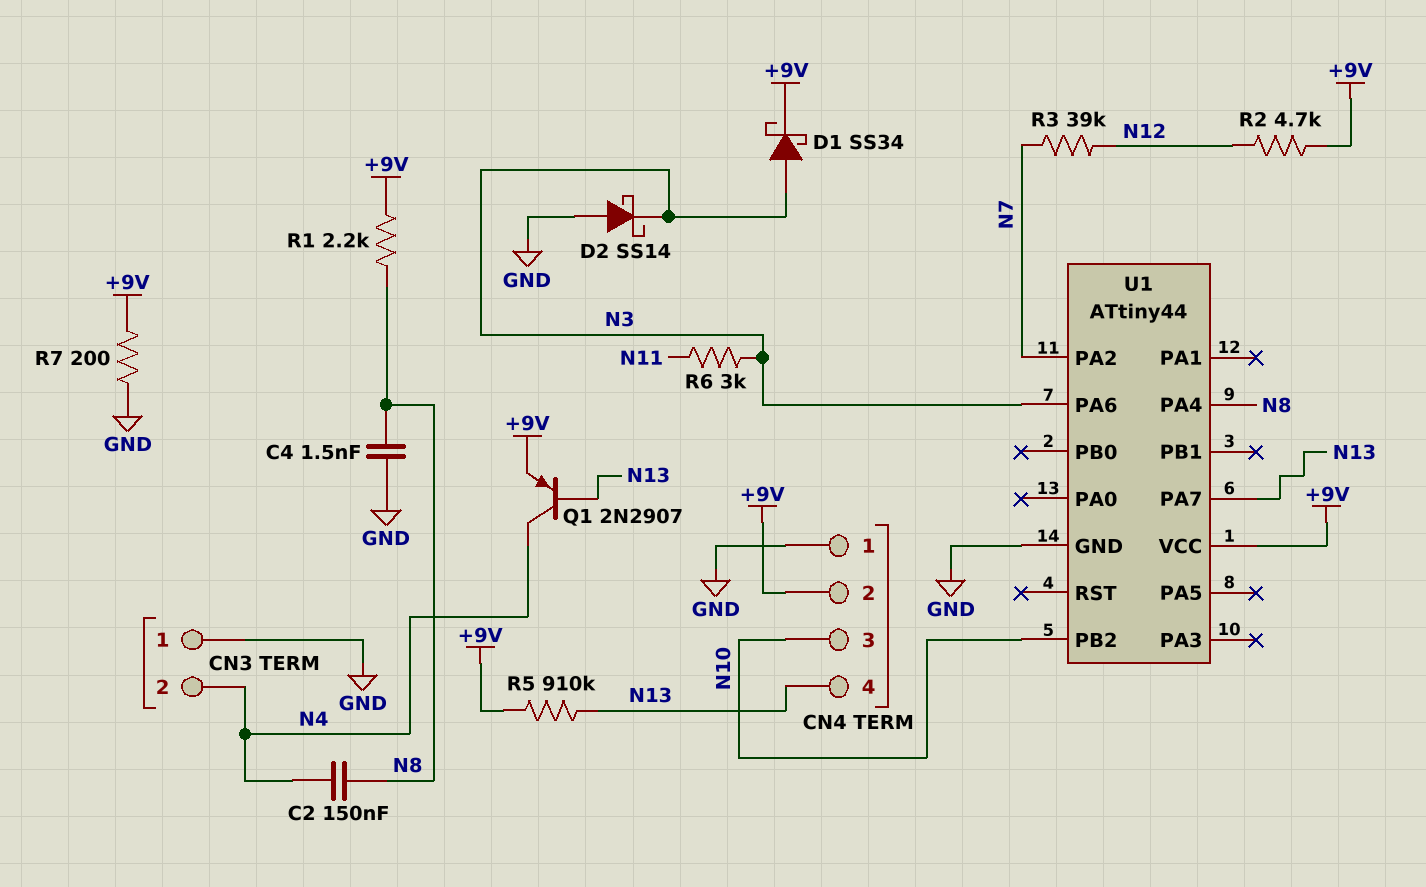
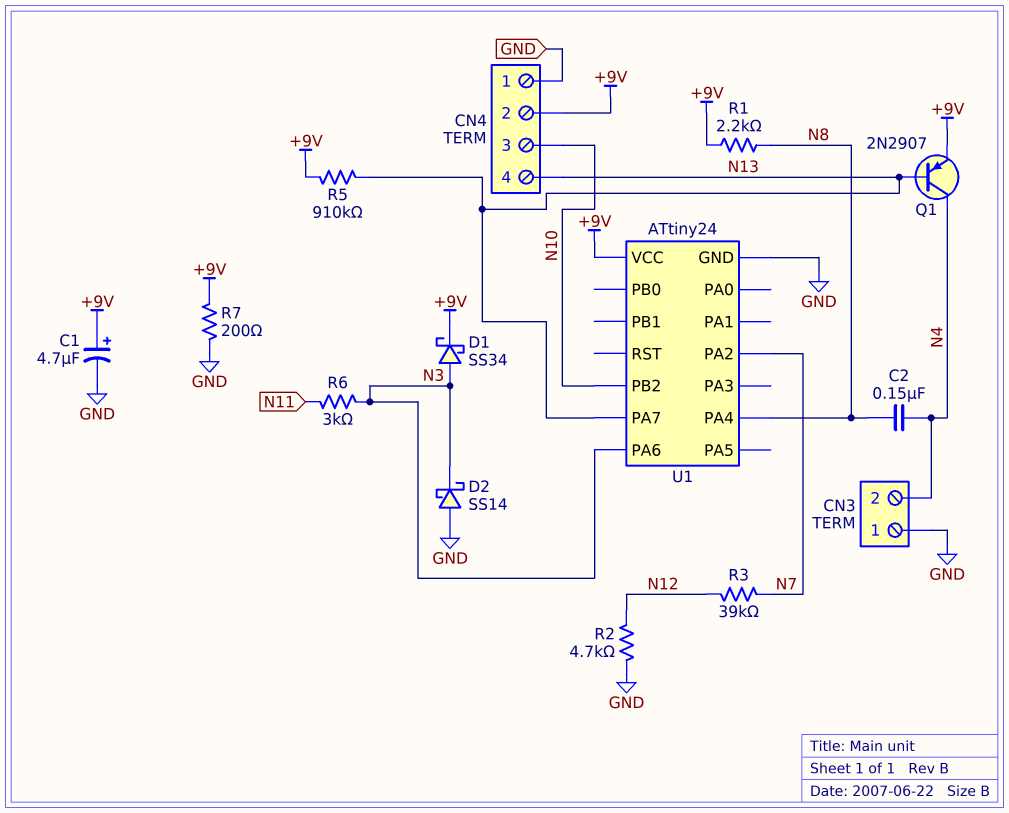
C1: none -> 4.7uF (plus +9V, minus GND)
C4: 1.5nF (GND, N8) -> none
R2: 4.7k (+9V, N12) -> 4.7k (GND, N12)
U1: ATtiny44 -> ATtiny24

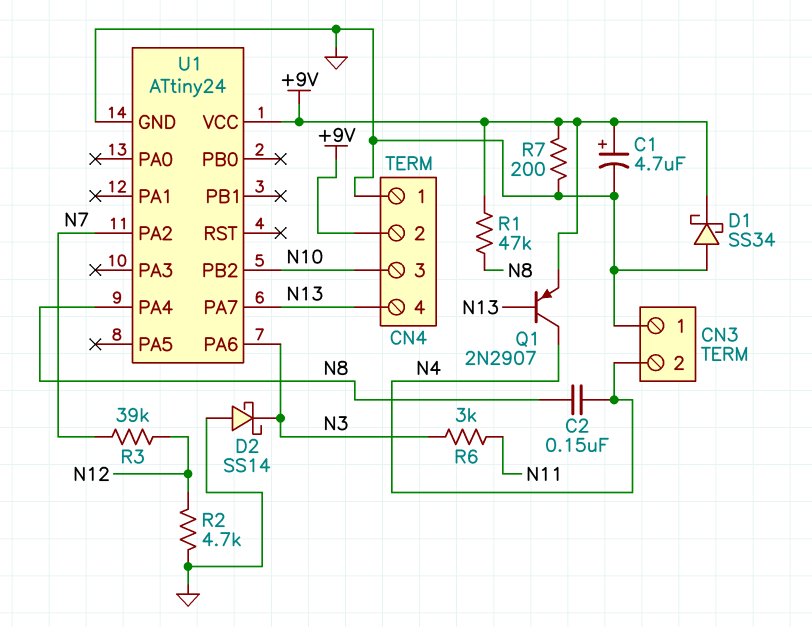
D1: schottky SS34 (A N3, K +9V) -> schottky SS34 (A GND, K +9V)
R1: 2.2k (+9V, N8) -> 47k (+9V, N8)
R5: 910k (+9V, N13) -> none

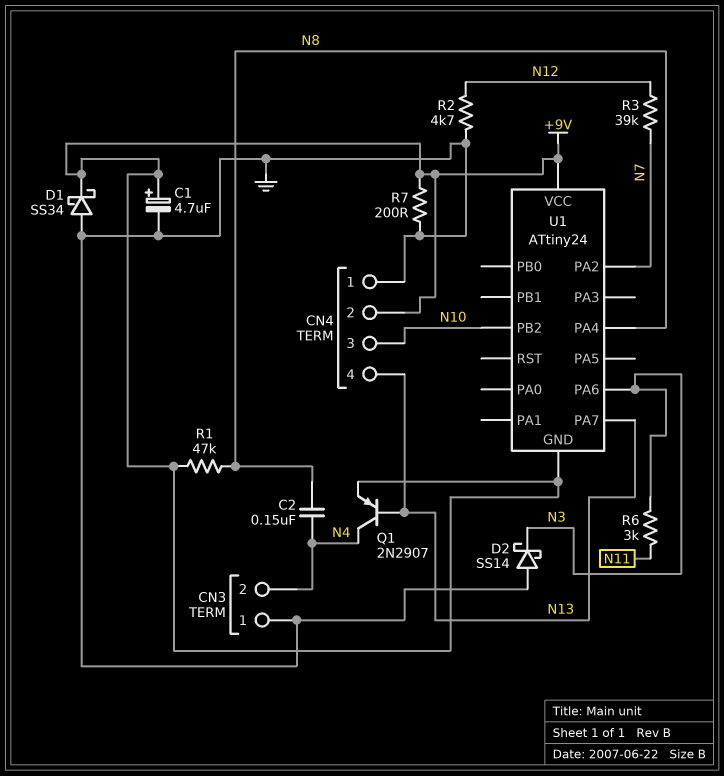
U1 pin GND: GND -> +9V

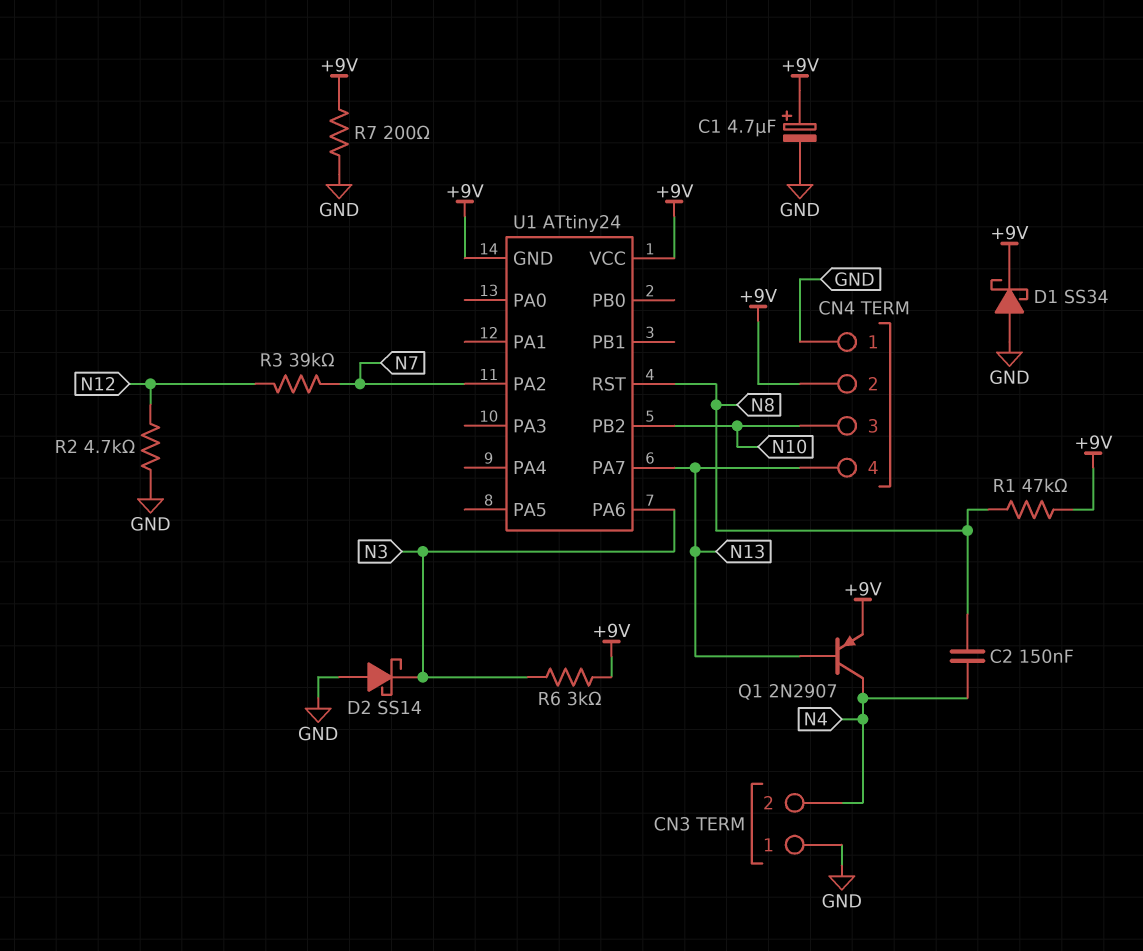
R6: 3k (N3, N11) -> 3k (+9V, N3)
U1 pin PA4: N8 -> none
U1 pin RST: none -> N8

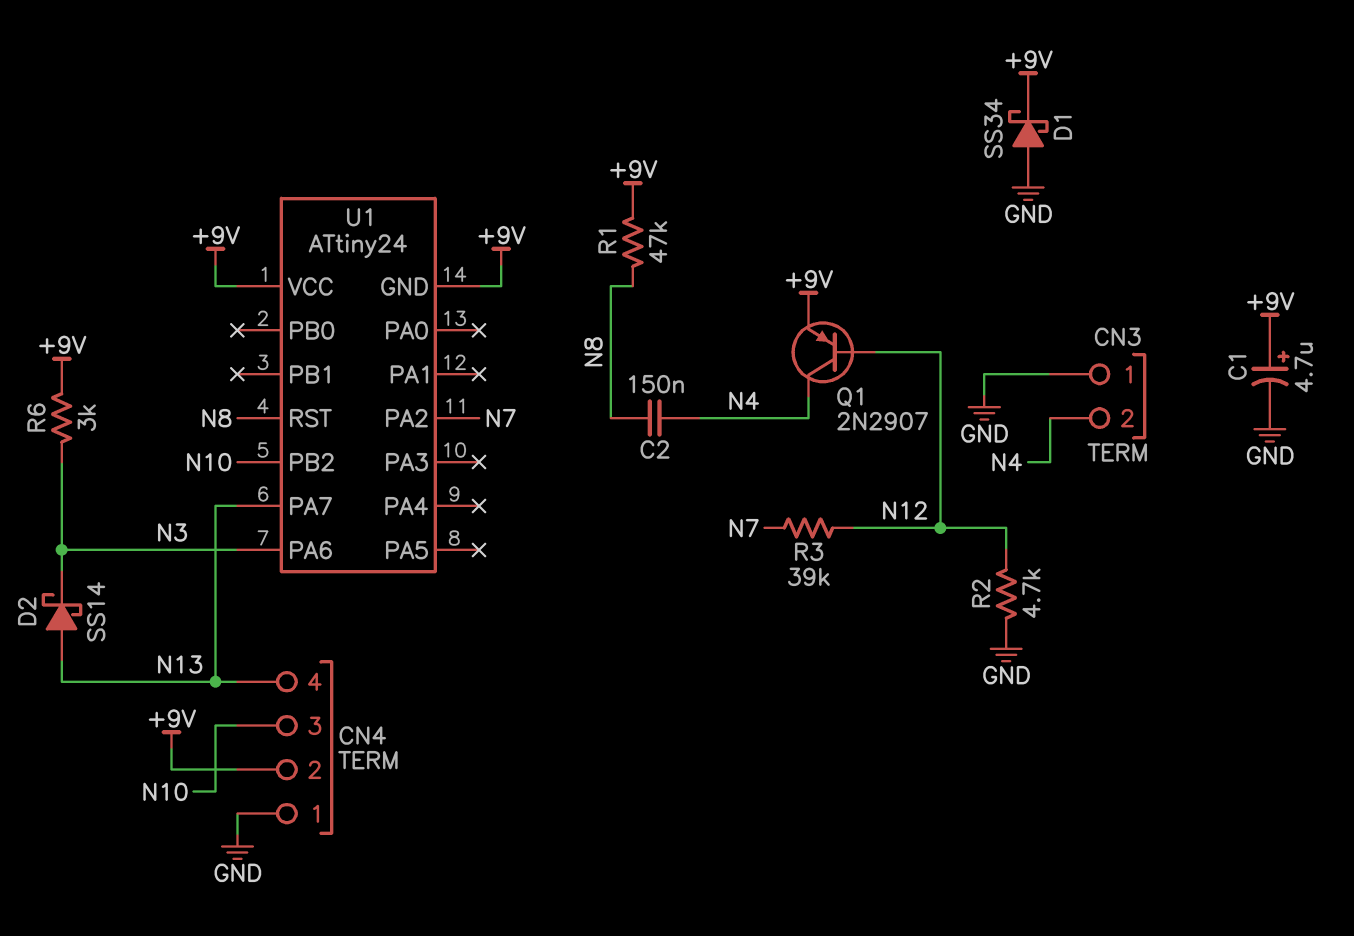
D2: schottky SS14 (A GND, K N3) -> schottky SS14 (A N13, K N3)
Q1: PNP 2N2907 (B N13, C N4, E +9V) -> PNP 2N2907 (B N12, C N4, E +9V)
R7: 200 (+9V, GND) -> none

